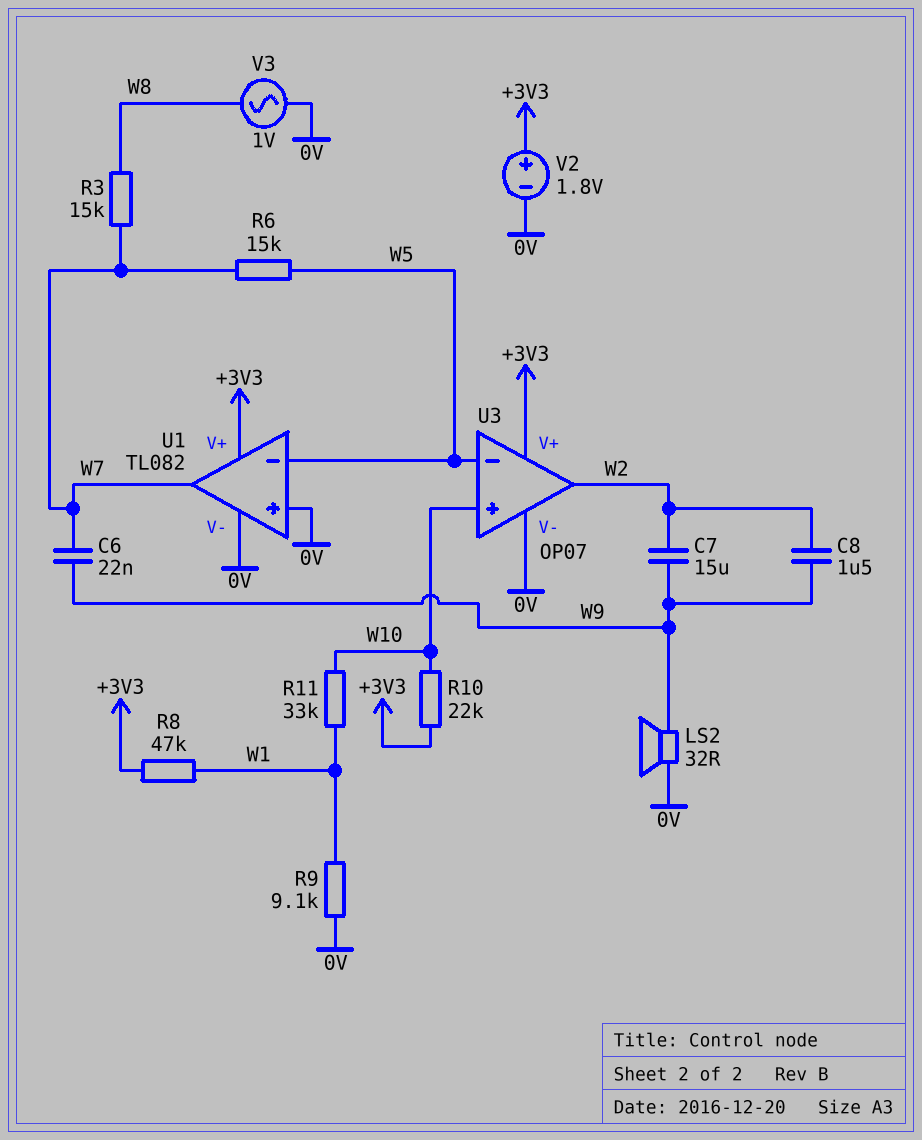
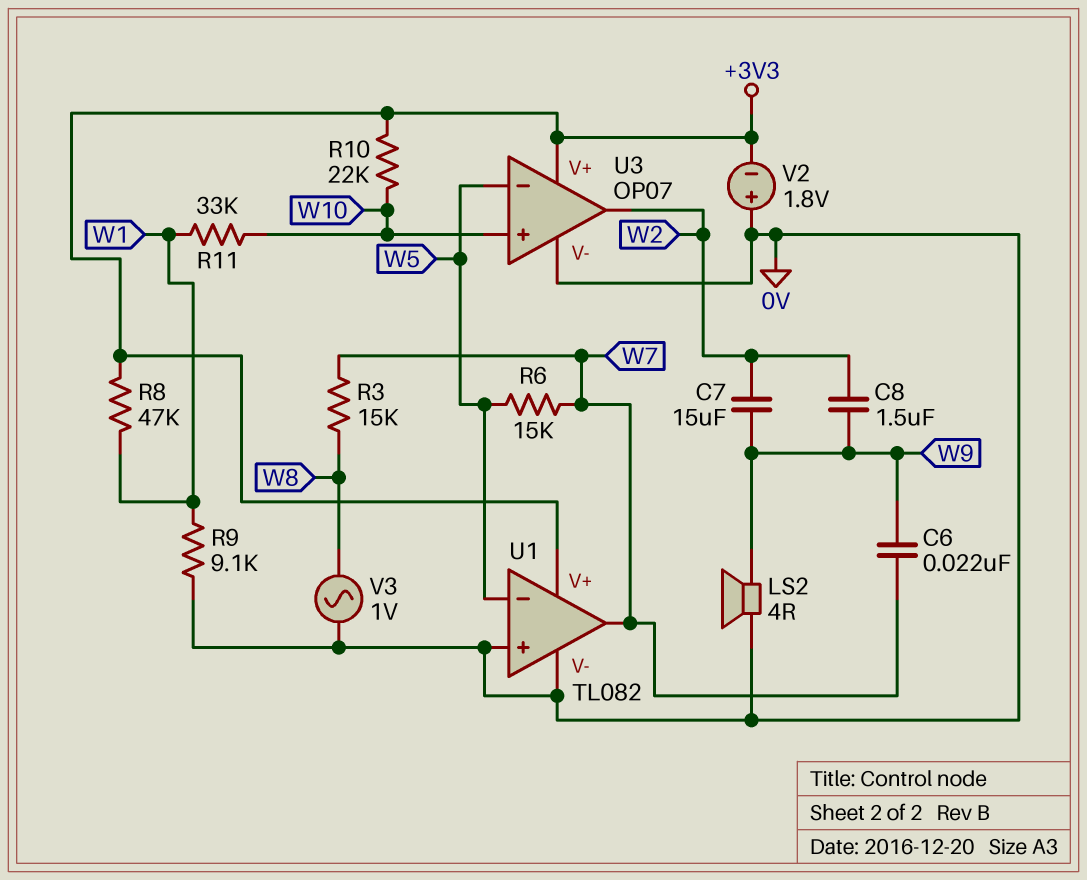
LS2: speaker 32R (0V, W9) -> speaker 4R (0V, W9)
V2: 1.8V (plus +3V3, minus 0V) -> 1.8V (plus 0V, minus +3V3)

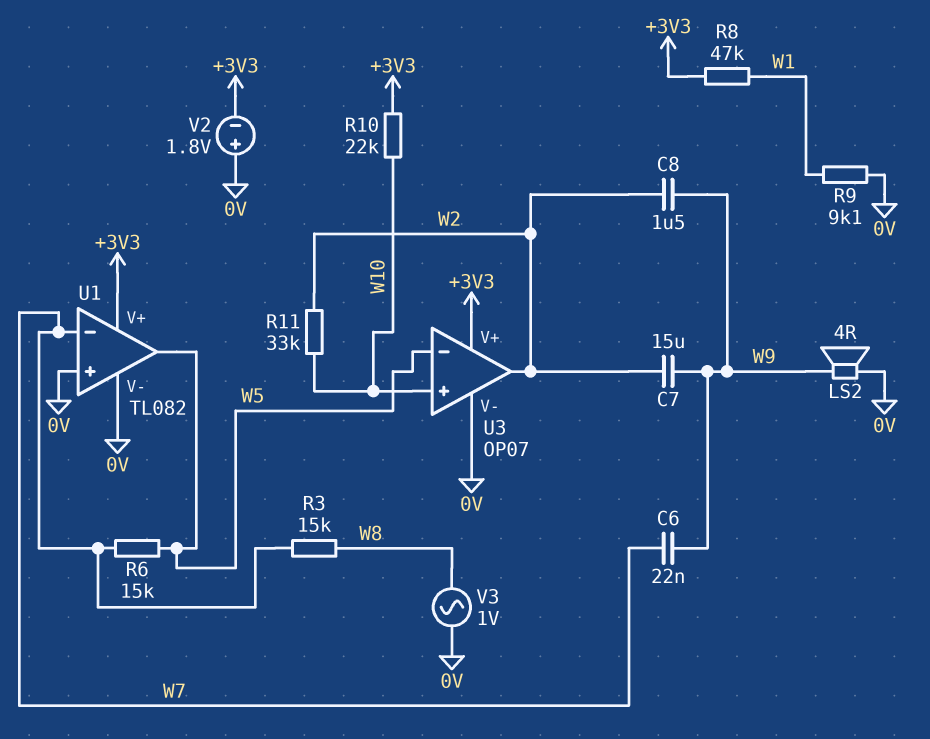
R11: 33k (W1, W10) -> 33k (W2, W10)
U1 pin in-: W5 -> W7
U1 pin out: W7 -> W5

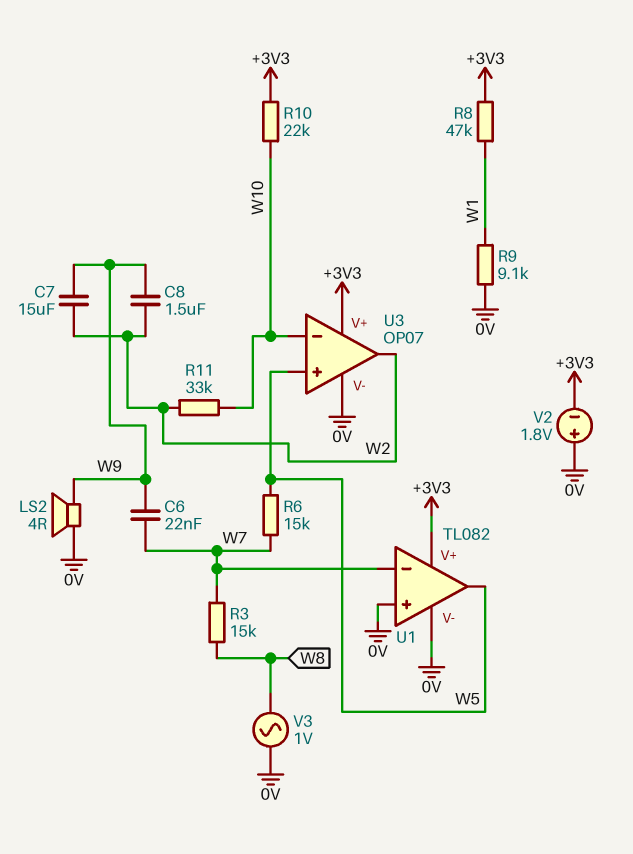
U3 pin in+: W10 -> W5
U3 pin in-: W5 -> W10

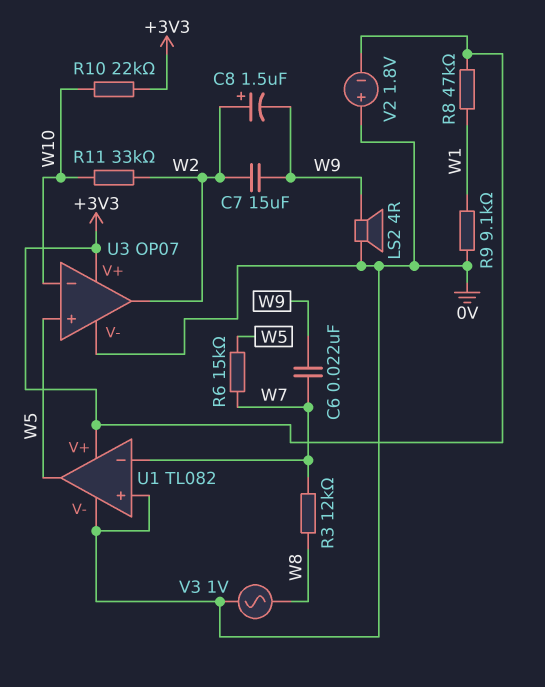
C8: 1.5uF (W2, W9) -> 1.5uF (plus W2, minus W9)
R3: 15k (W7, W8) -> 12k (W7, W8)

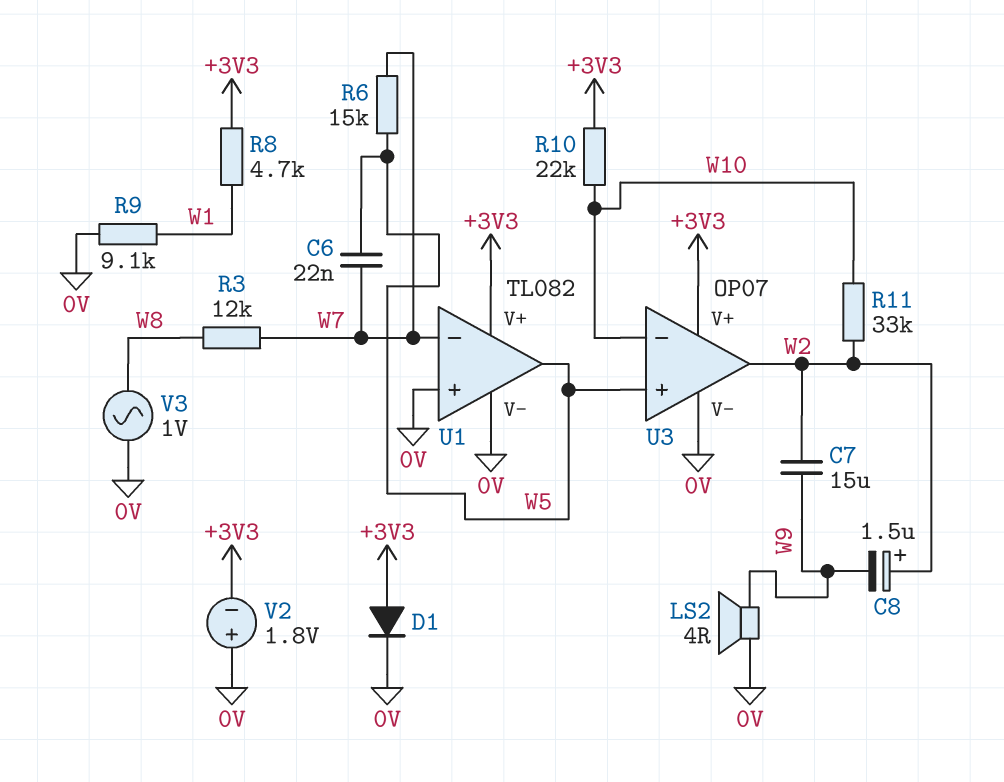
C6: 22nF (W7, W9) -> 22nF (W5, W7)
D1: none -> diode (A +3V3, K 0V)
R8: 47k (+3V3, W1) -> 4.7k (+3V3, W1)

